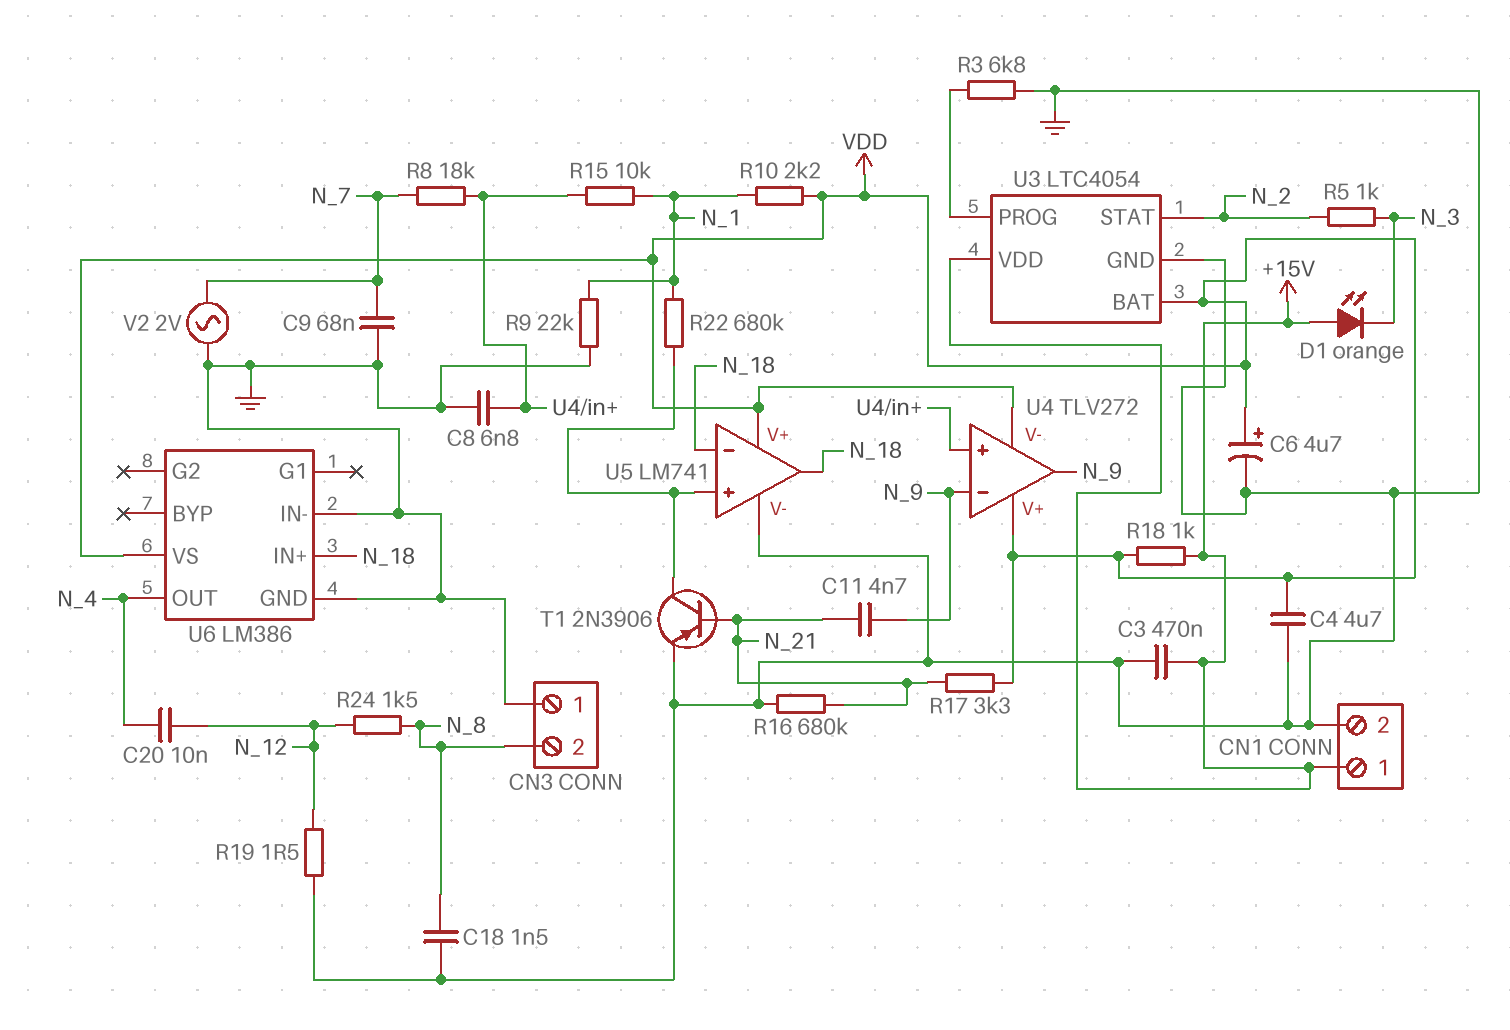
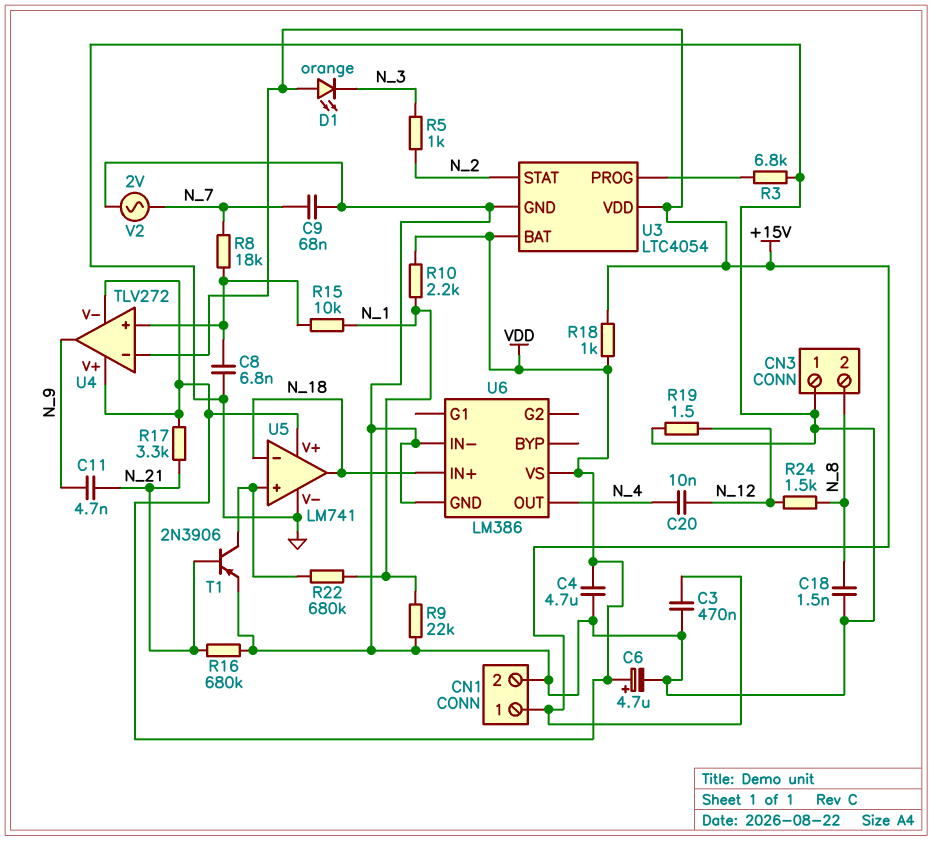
U4 pin in-: N_9 -> +15V

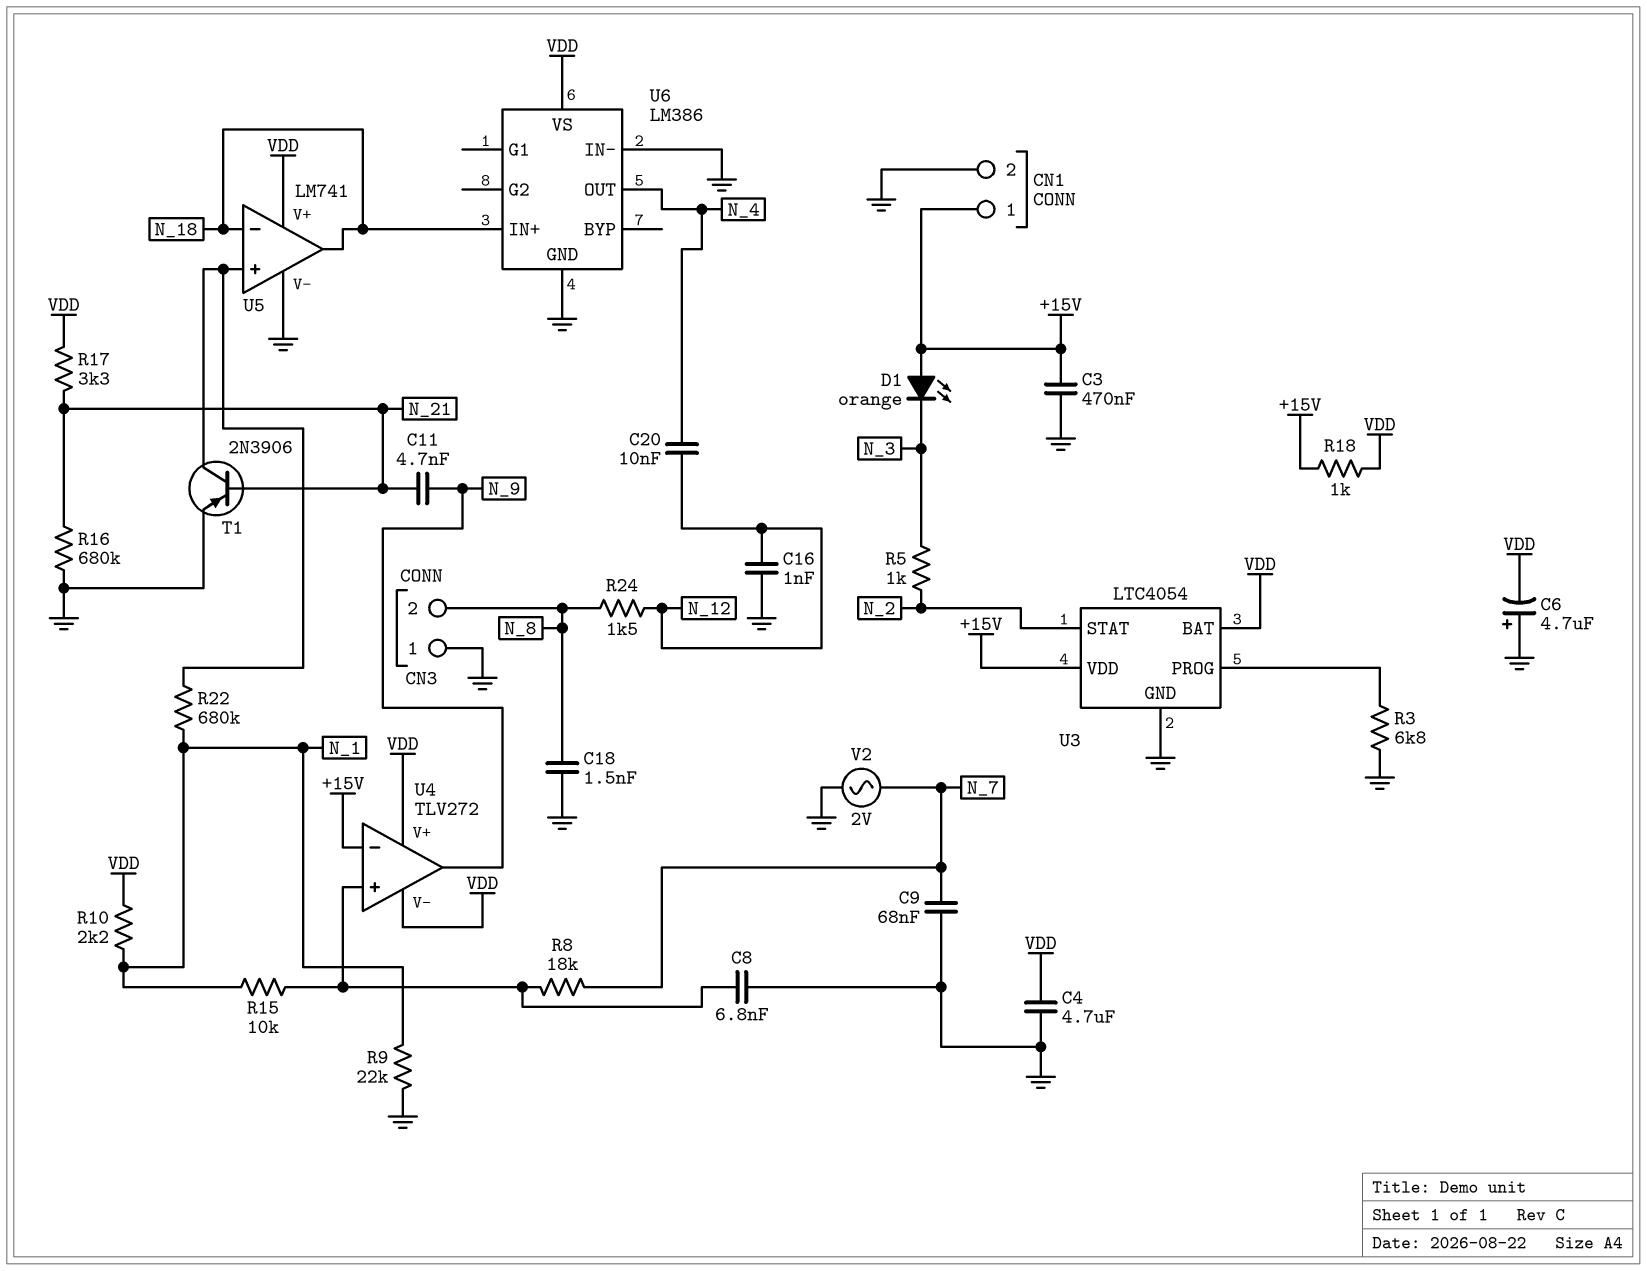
C6: 4.7uF (plus VDD, minus GND) -> 4.7uF (plus GND, minus VDD)
C16: none -> 1nF (GND, N_12)
R19: 1.5 (GND, N_12) -> none

